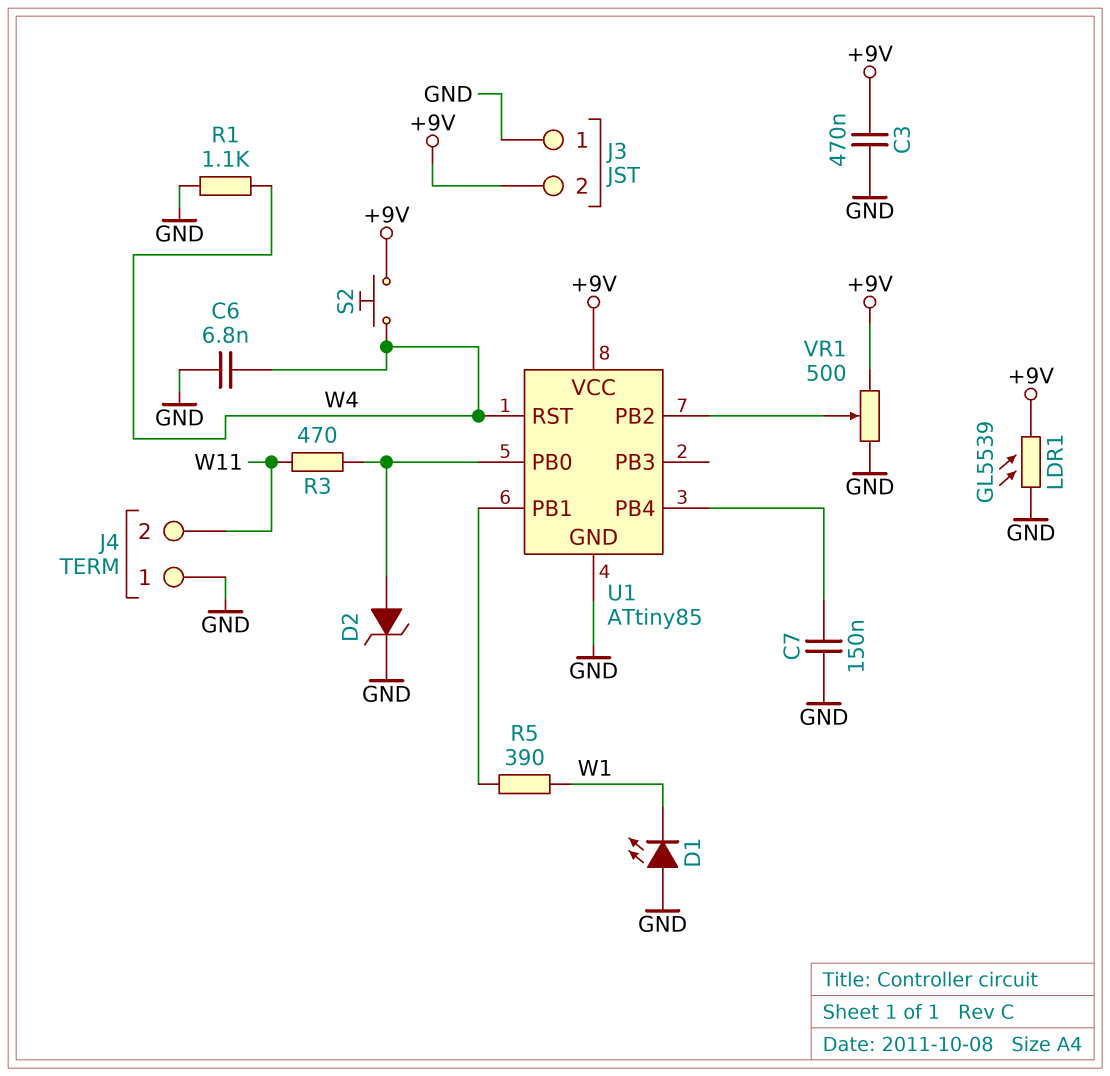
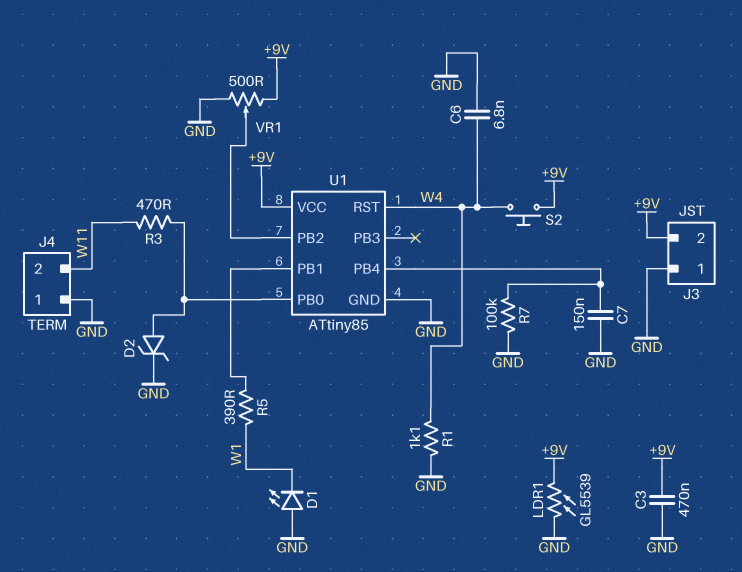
R7: none -> 100k (GND, U1/PB4)

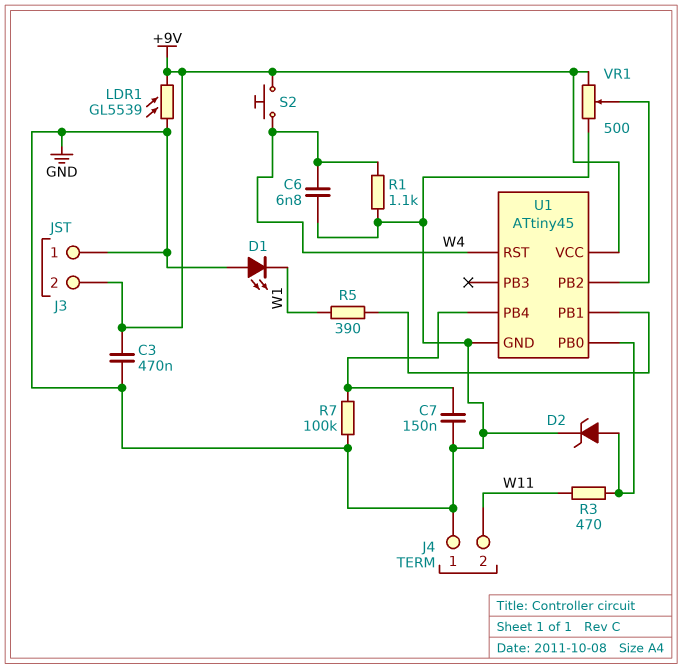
U1: ATtiny85 -> ATtiny45

